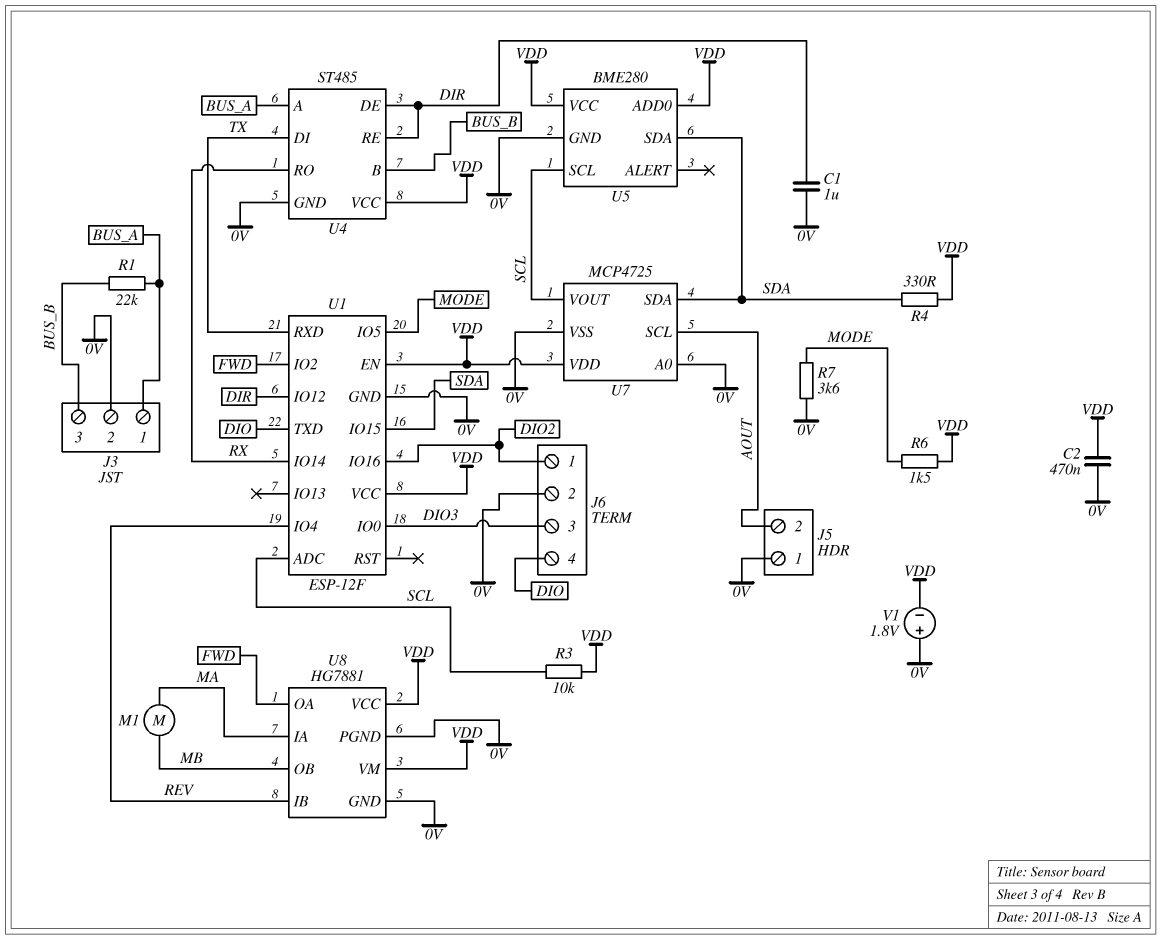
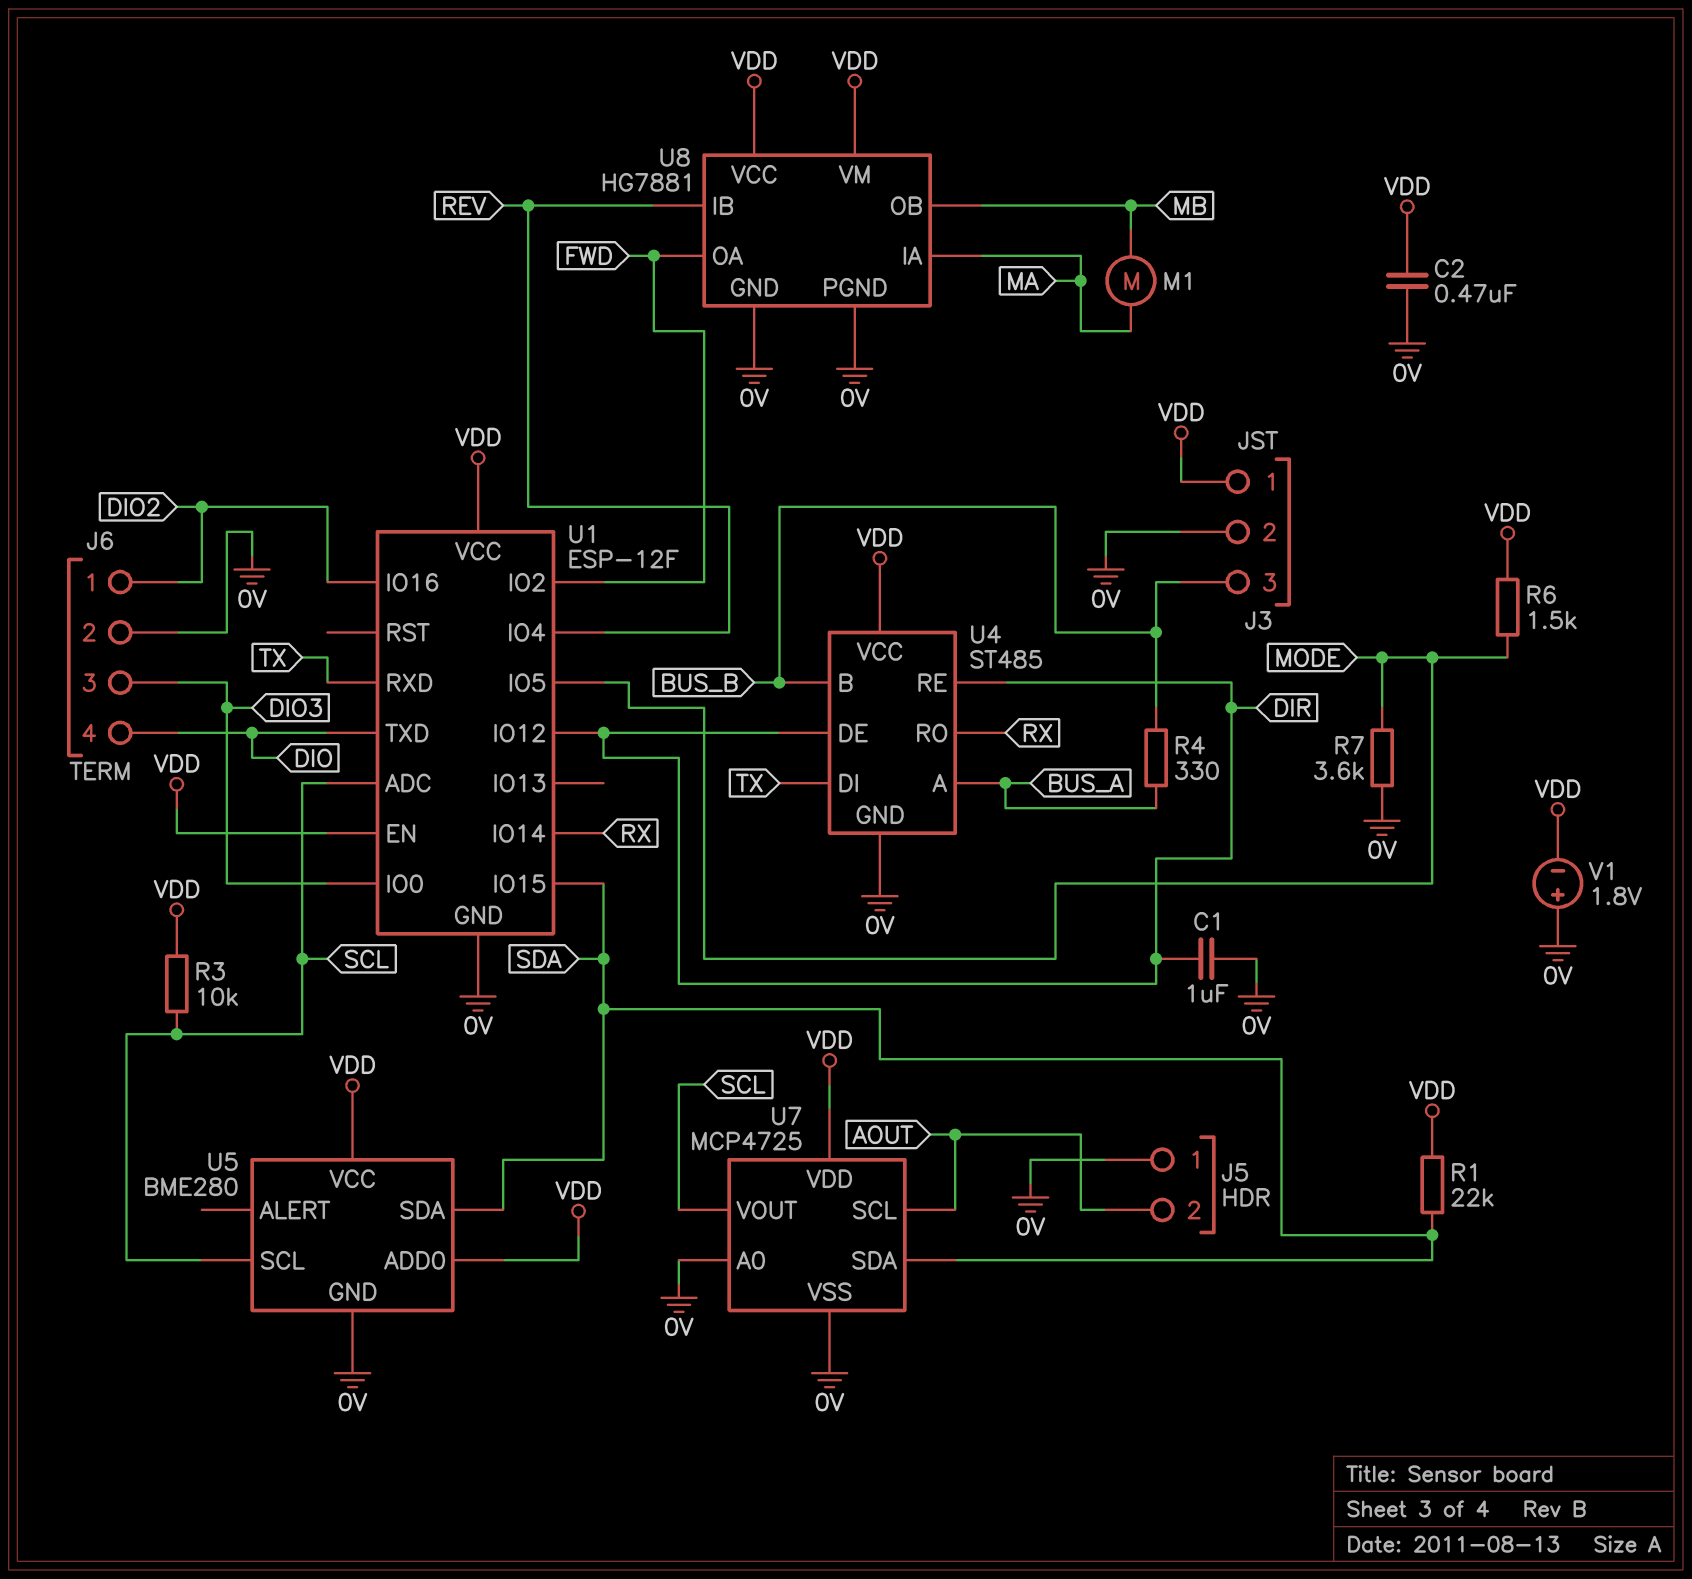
J3 pin 1: BUS_A -> VDD
R1: 22k (BUS_A, BUS_B) -> 22k (SDA, VDD)
R4: 330 (SDA, VDD) -> 330 (BUS_A, BUS_B)

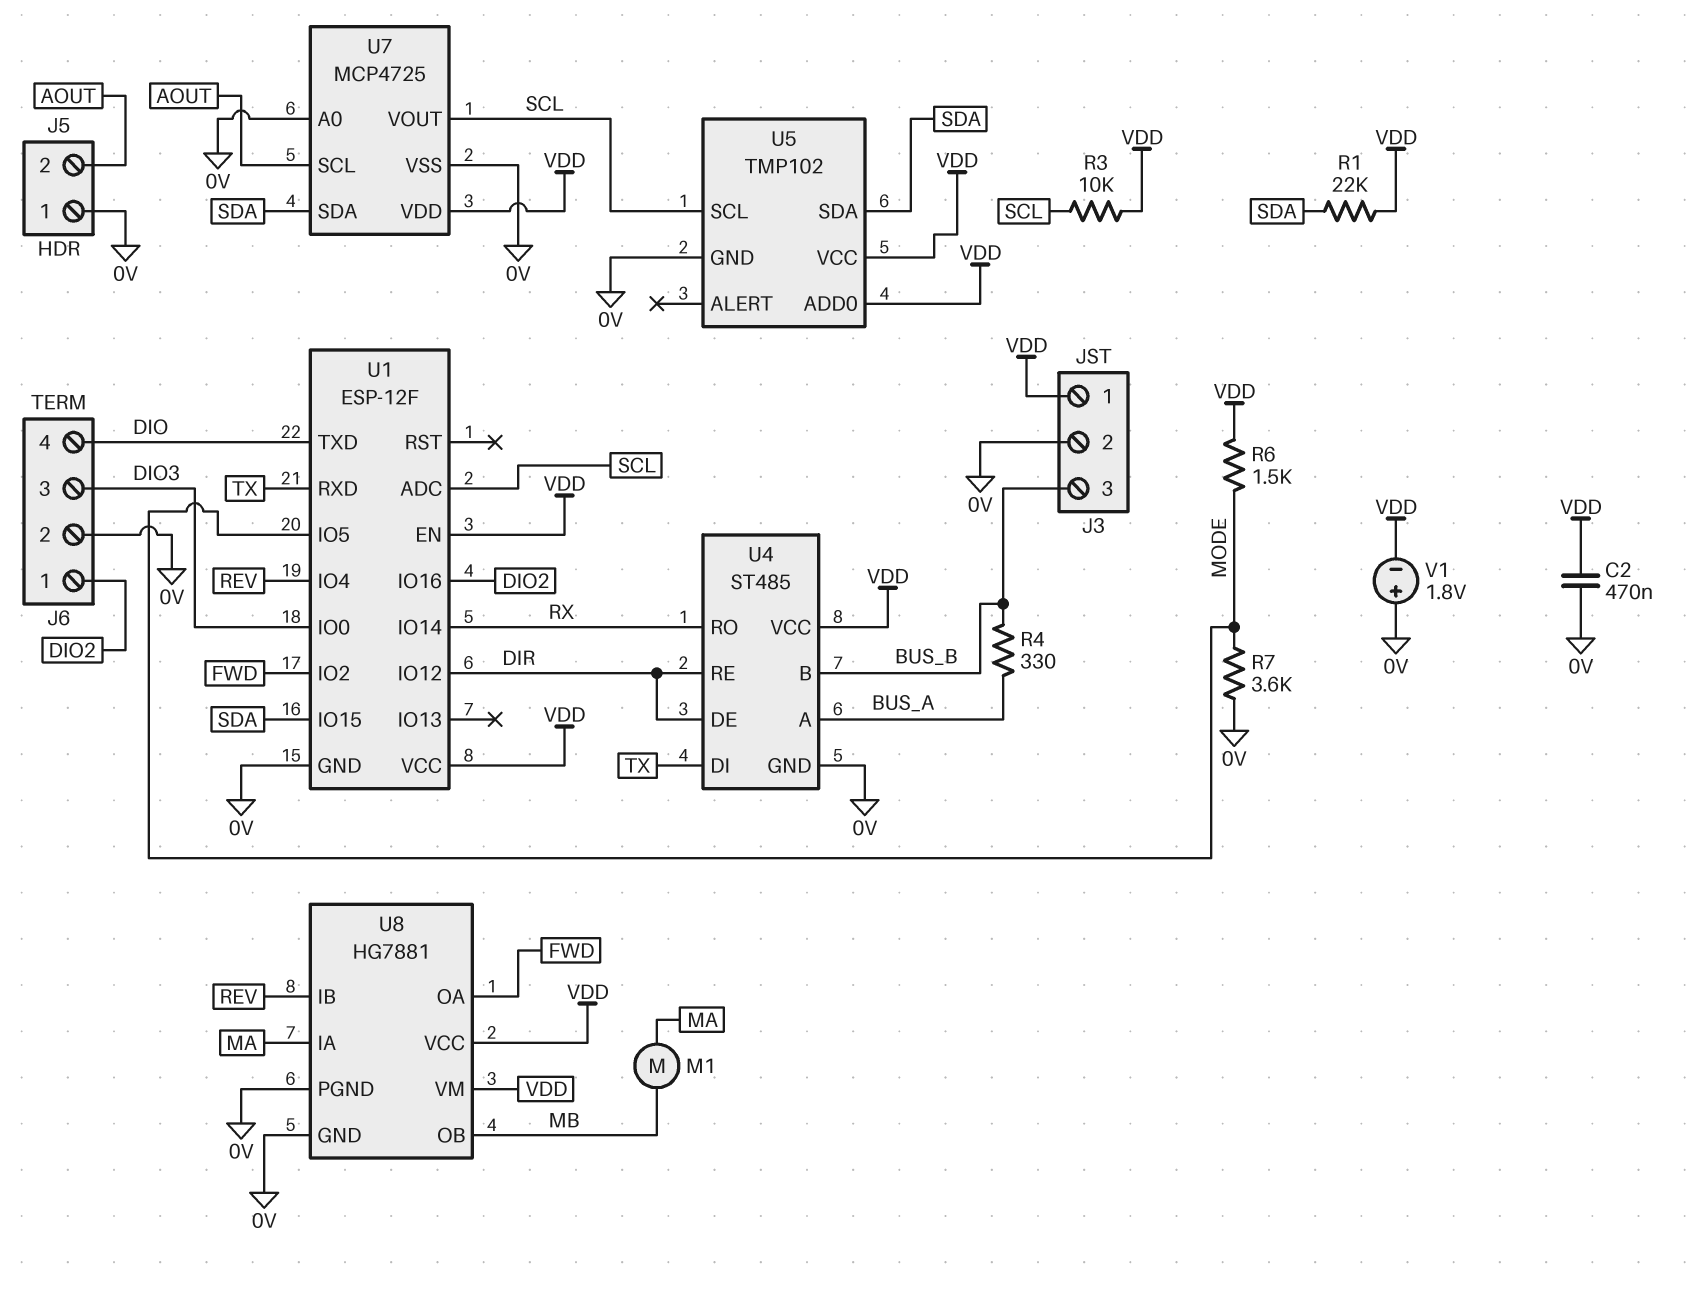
C1: 1uF (0V, DIR) -> none
U5: BME280 -> TMP102

